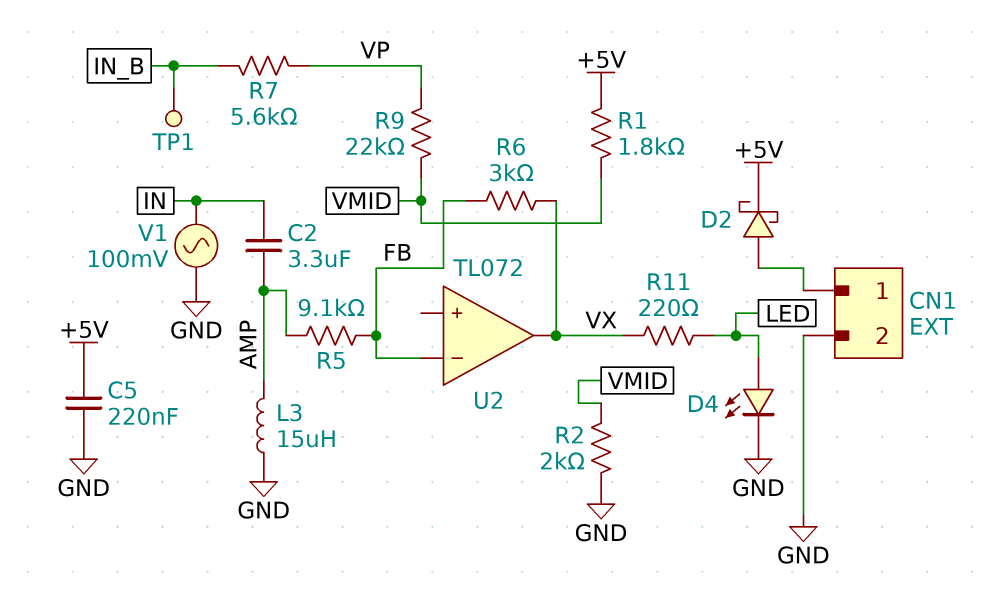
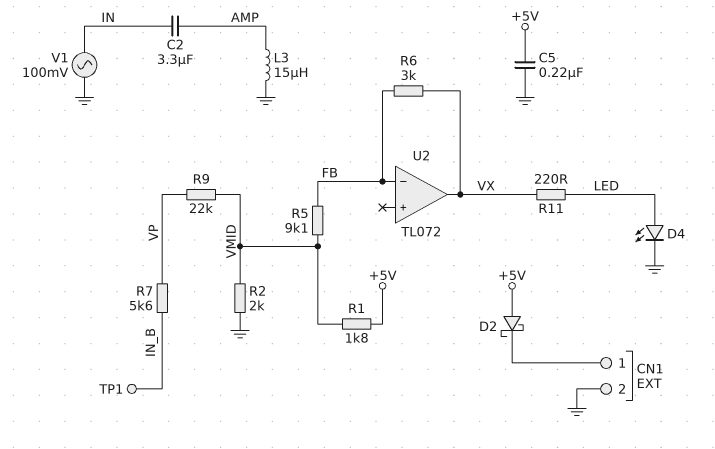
D2: schottky (A CN1/1, K +5V) -> schottky (A +5V, K CN1/1)
R5: 9.1k (AMP, FB) -> 9.1k (FB, VMID)

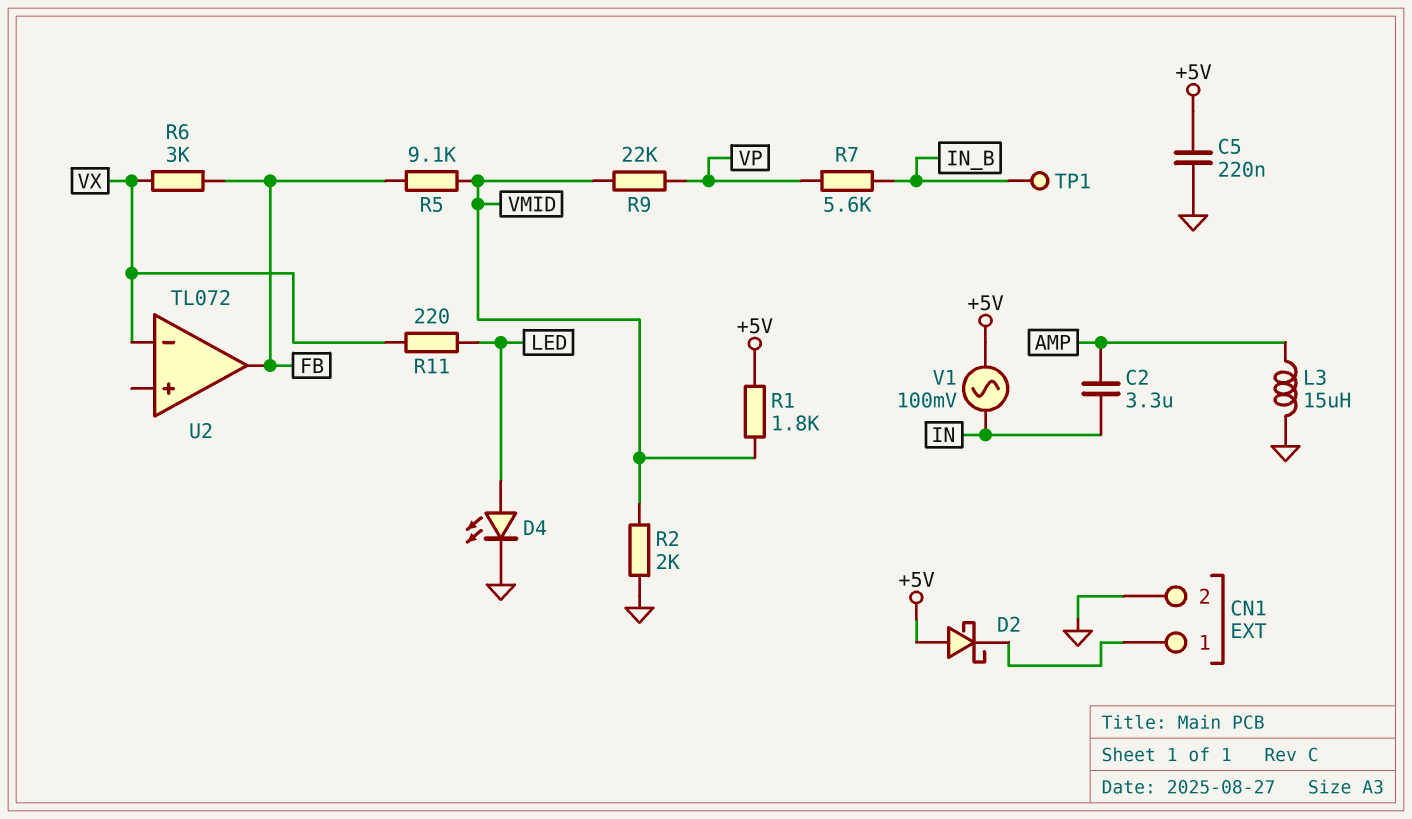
U2 pin in-: FB -> VX
U2 pin out: VX -> FB
V1: AC 100mV (GND, IN) -> AC 100mV (+5V, IN)

